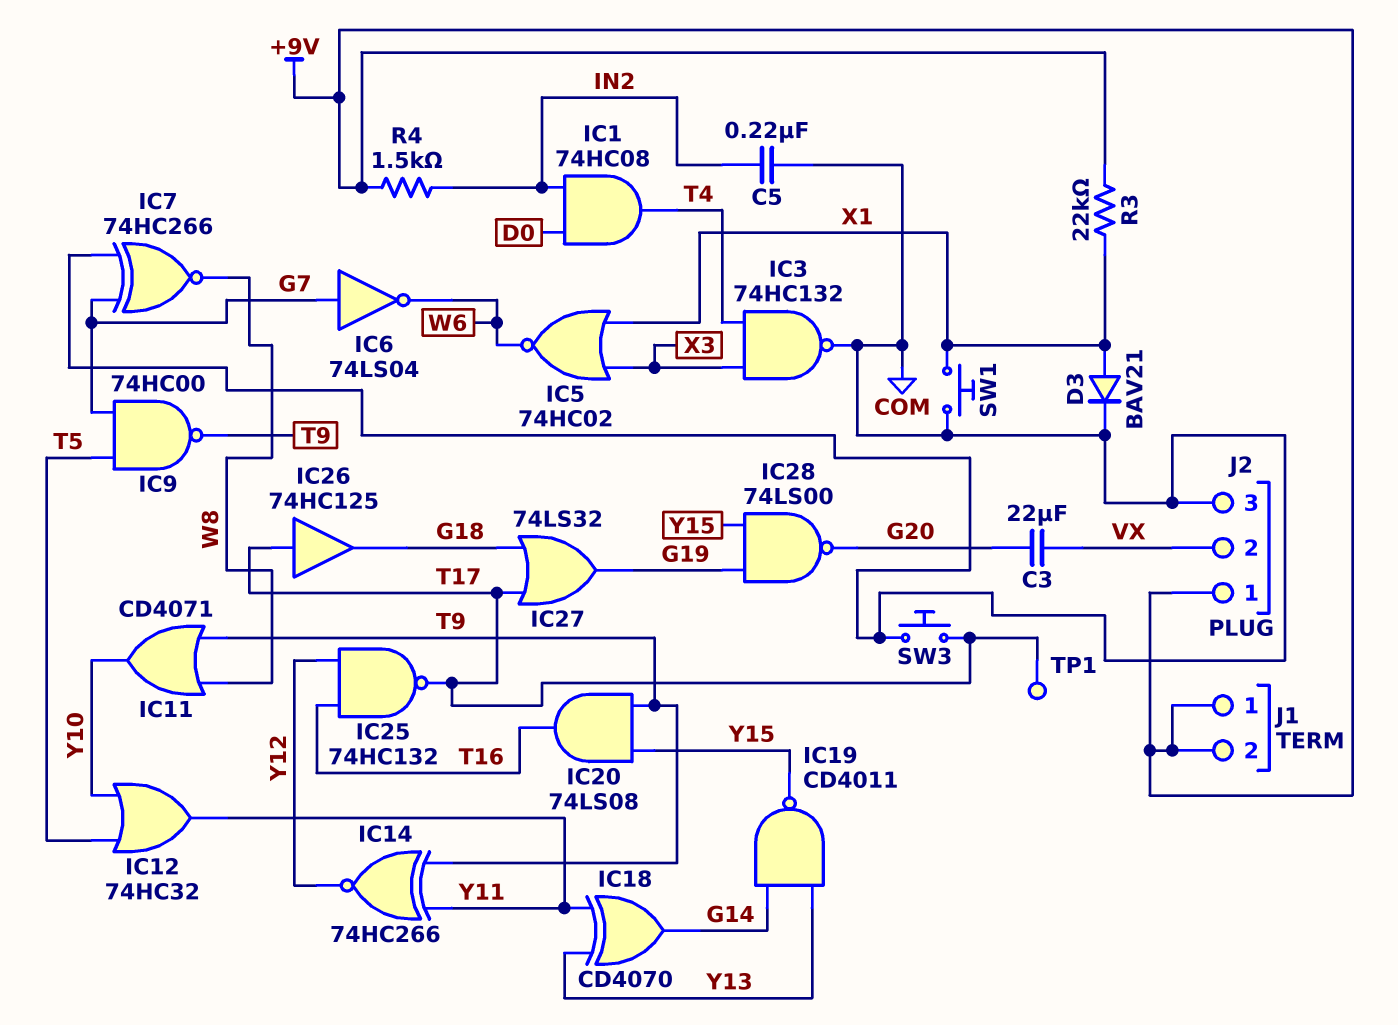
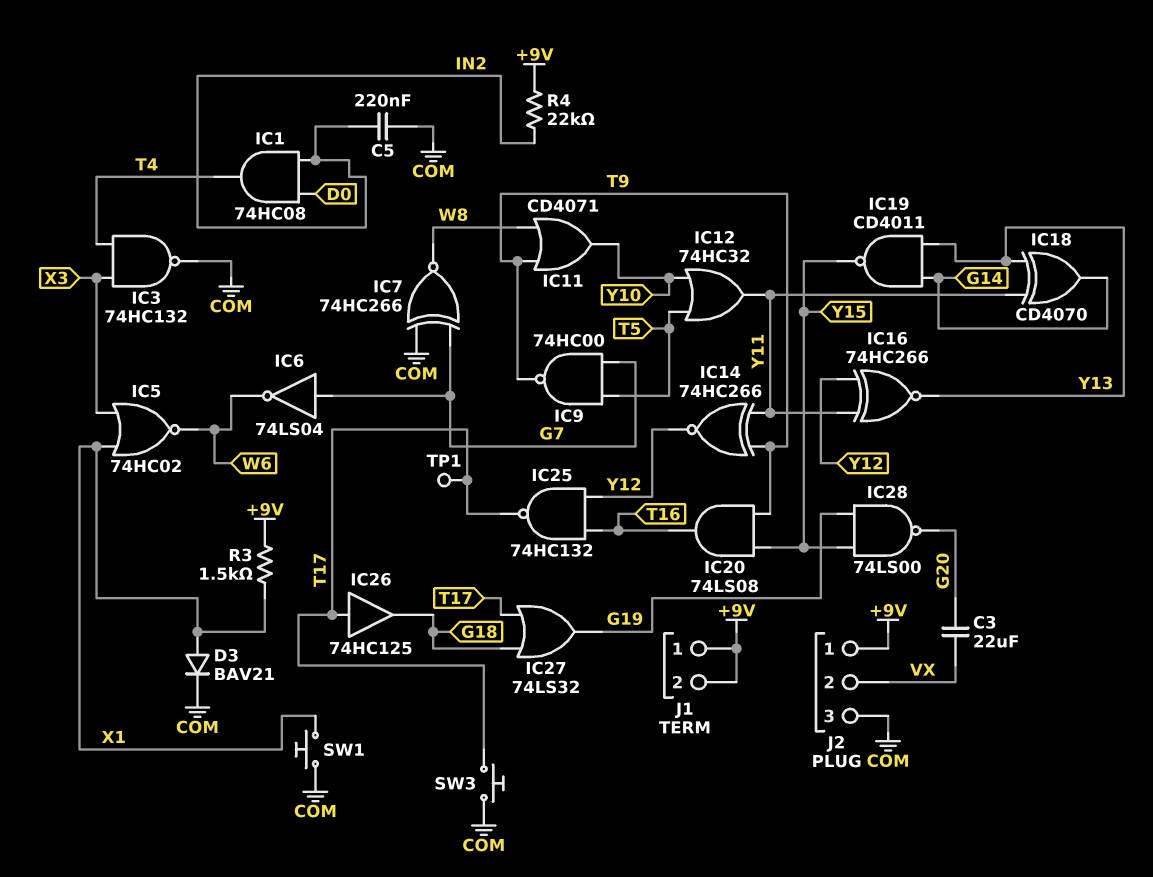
IC16: none -> XNOR 74HC266 (in Y11, in Y12, out Y13)
R3: 22k (+9V, X1) -> 1.5k (+9V, X1)
R4: 1.5k (+9V, IN2) -> 22k (+9V, IN2)

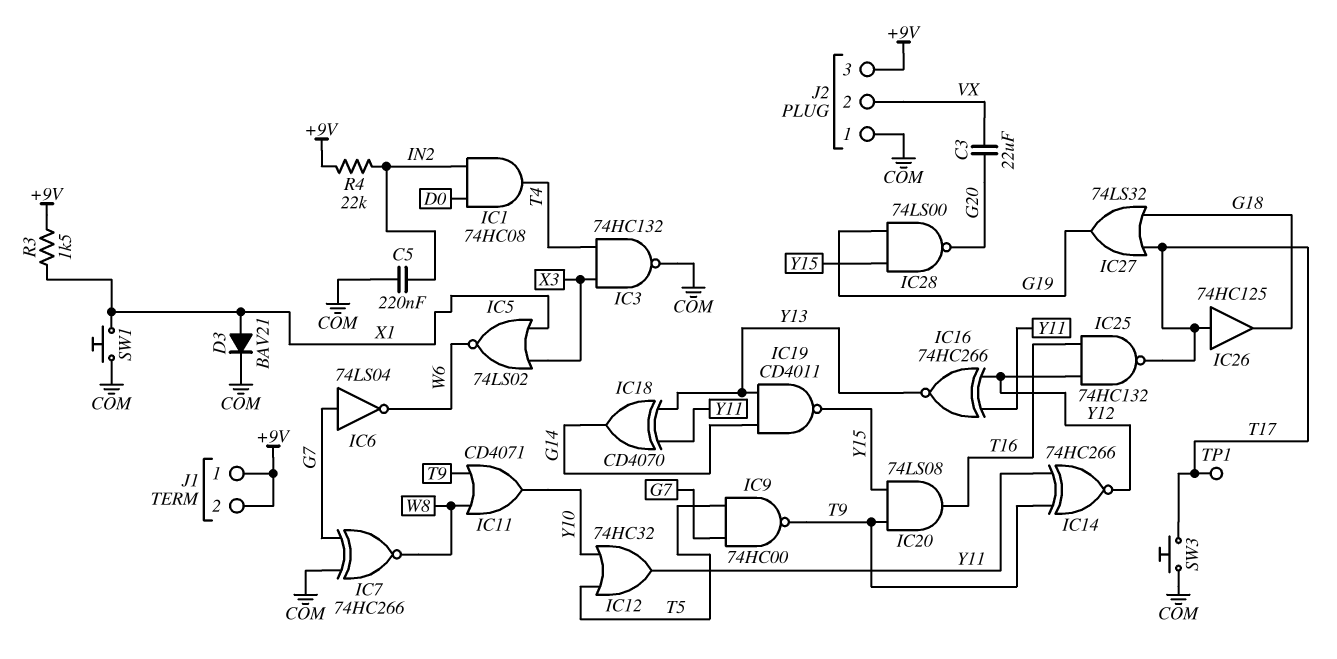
IC5: NOR 74HC02 (in X1, in X3, out W6) -> NOR 74LS02 (in X1, in X3, out W6)
J2 pin 1: +9V -> COM
J2 pin 3: COM -> +9V

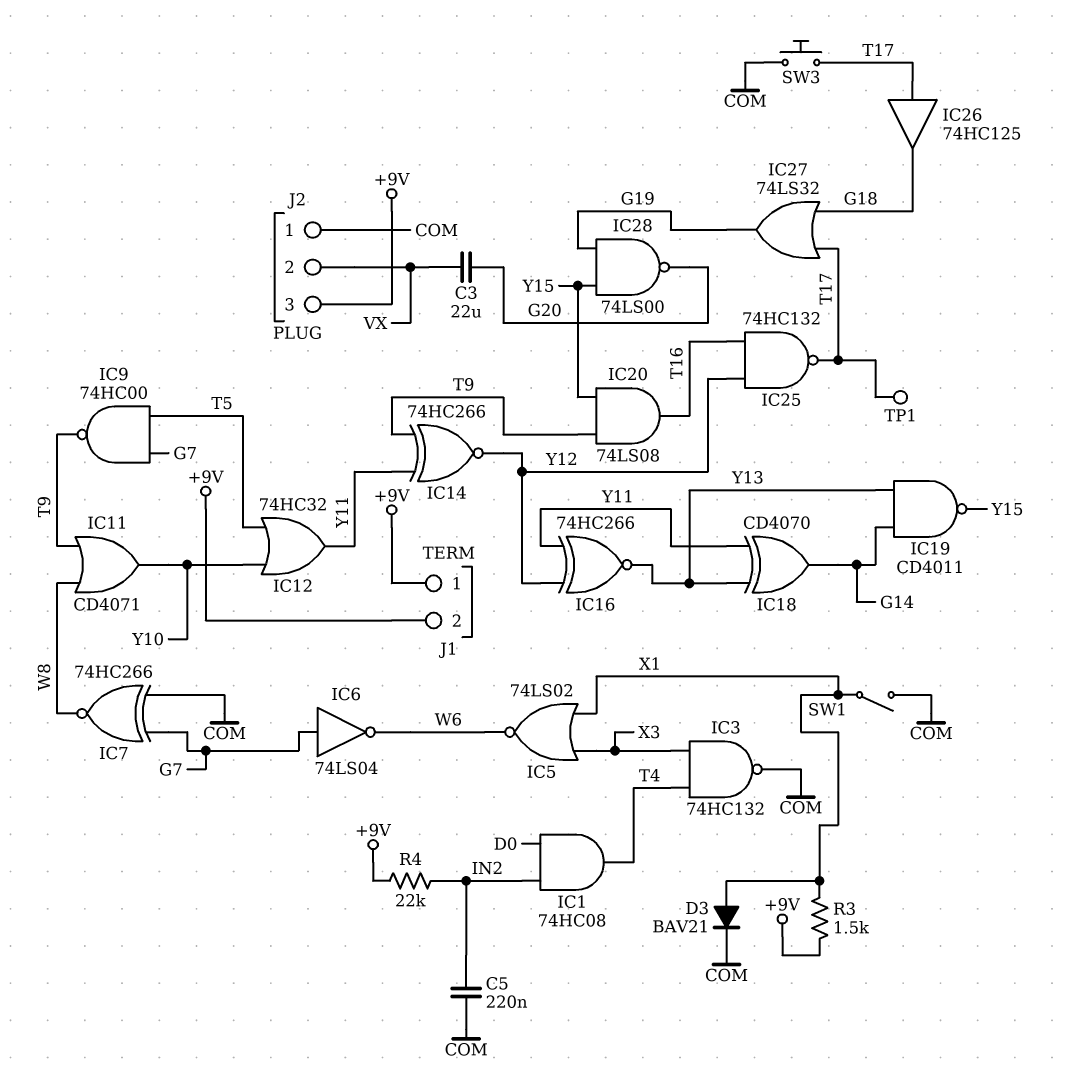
SW1: button (COM, X1) -> switch (COM, X1)

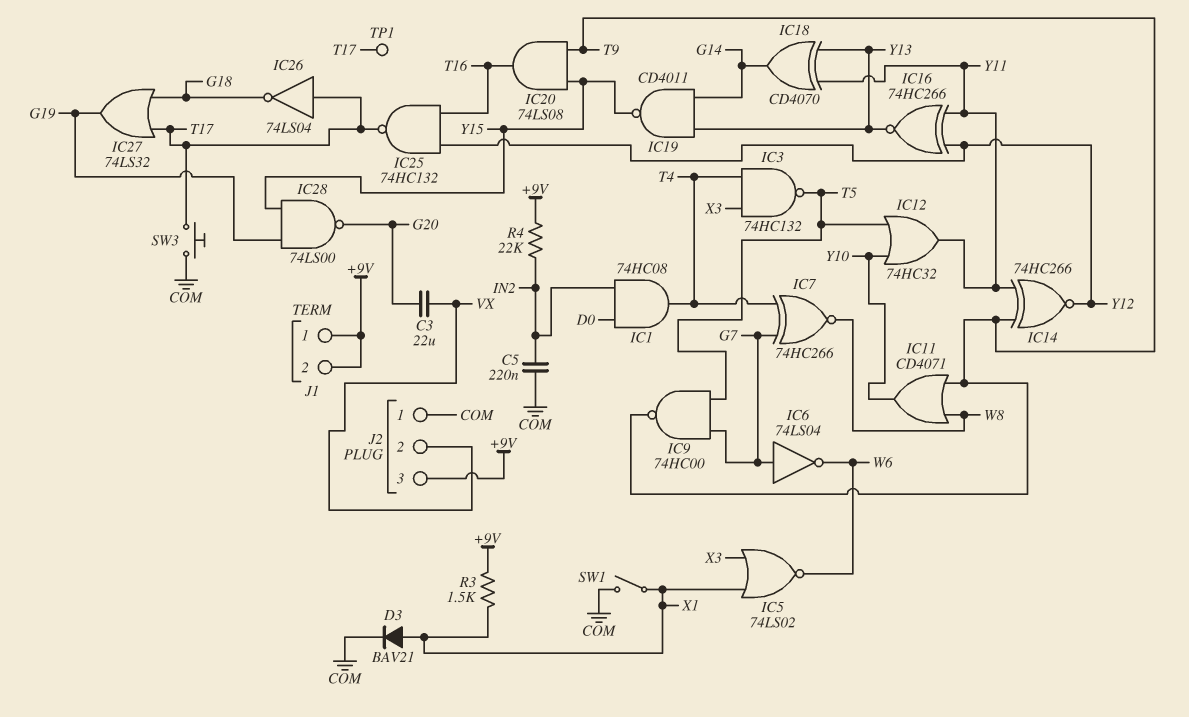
IC3: NAND 74HC132 (in T4, in X3, out COM) -> NAND 74HC132 (in T4, in X3, out T5)
IC7: XNOR 74HC266 (in COM, in G7, out W8) -> XNOR 74HC266 (in G7, in T4, out W8)
IC26: buffer 74HC125 (in T17, out G18) -> NOT 74LS04 (in T17, out G18)

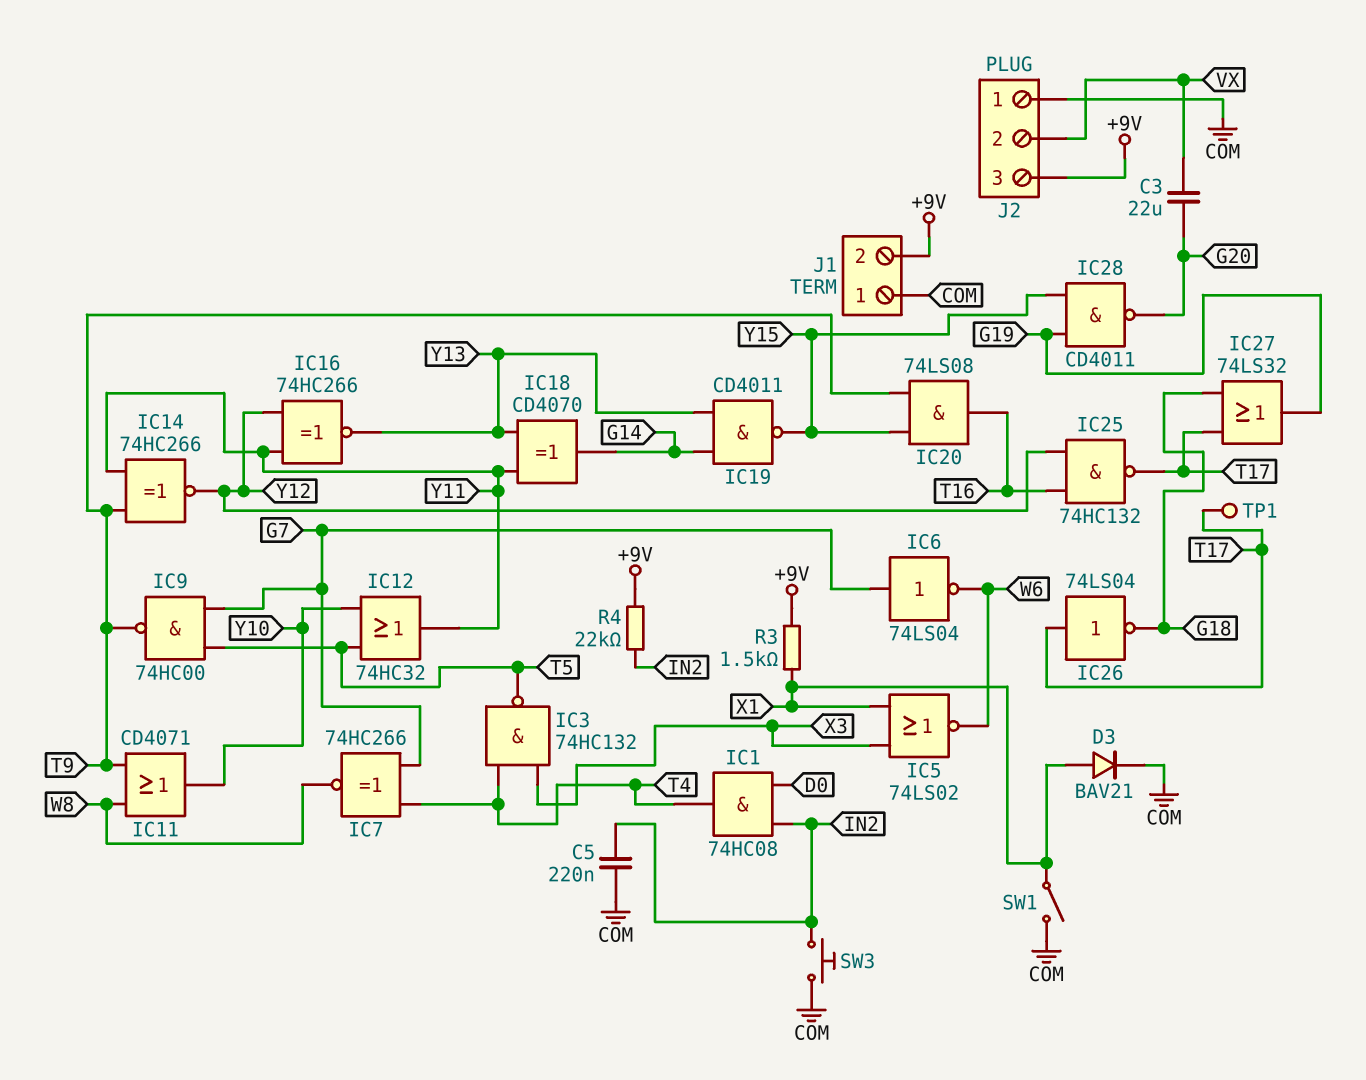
IC28: NAND 74LS00 (in G19, in Y15, out G20) -> NAND CD4011 (in G19, in Y15, out G20)
J1 pin 1: +9V -> COM
SW3: button (COM, T17) -> button (COM, IN2)

